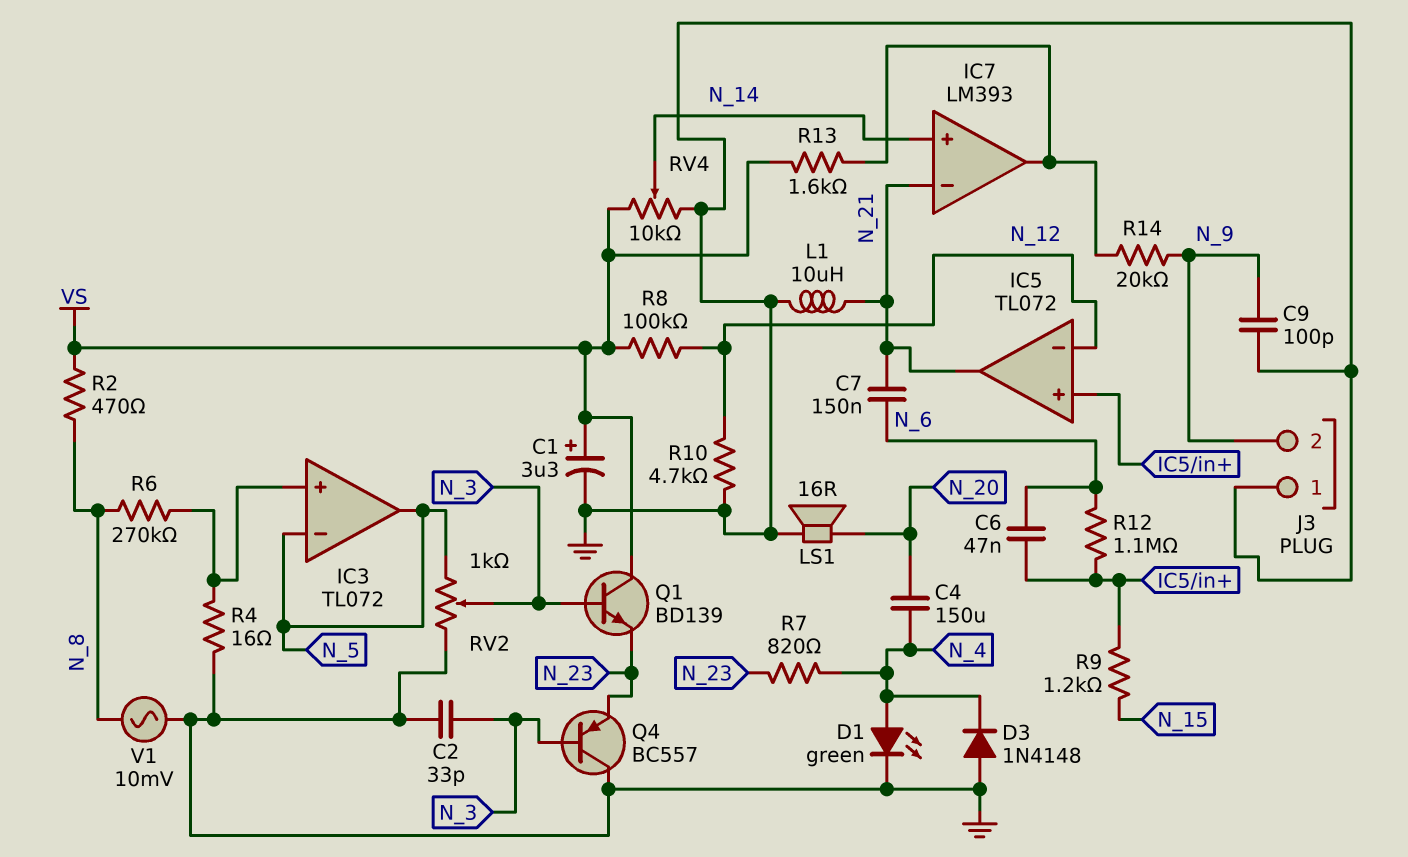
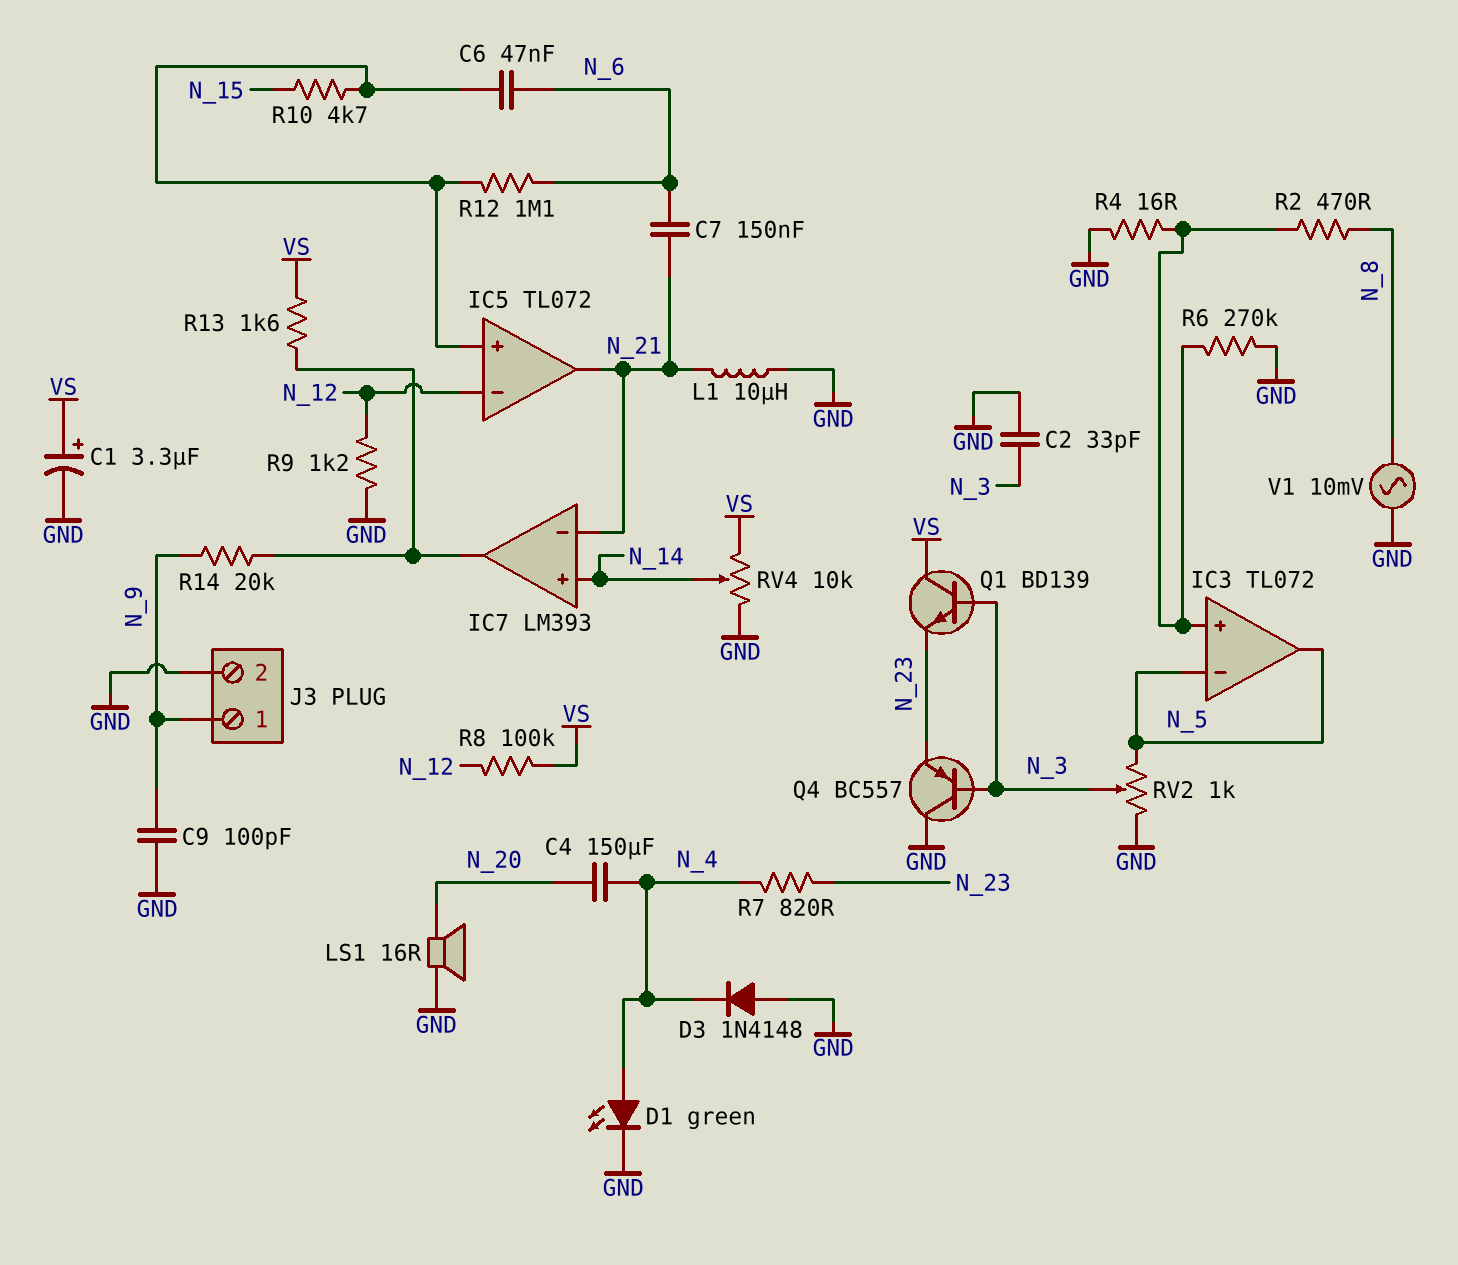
J3 pin 1: GND -> N_9
J3 pin 2: N_9 -> GND
R2: 470 (N_8, VS) -> 470 (IC3/in+, N_8)
R6: 270k (IC3/in+, N_8) -> 270k (GND, IC3/in+)
R9: 1.2k (IC5/in+, N_15) -> 1.2k (GND, N_12)
R10: 4.7k (GND, N_12) -> 4.7k (IC5/in+, N_15)

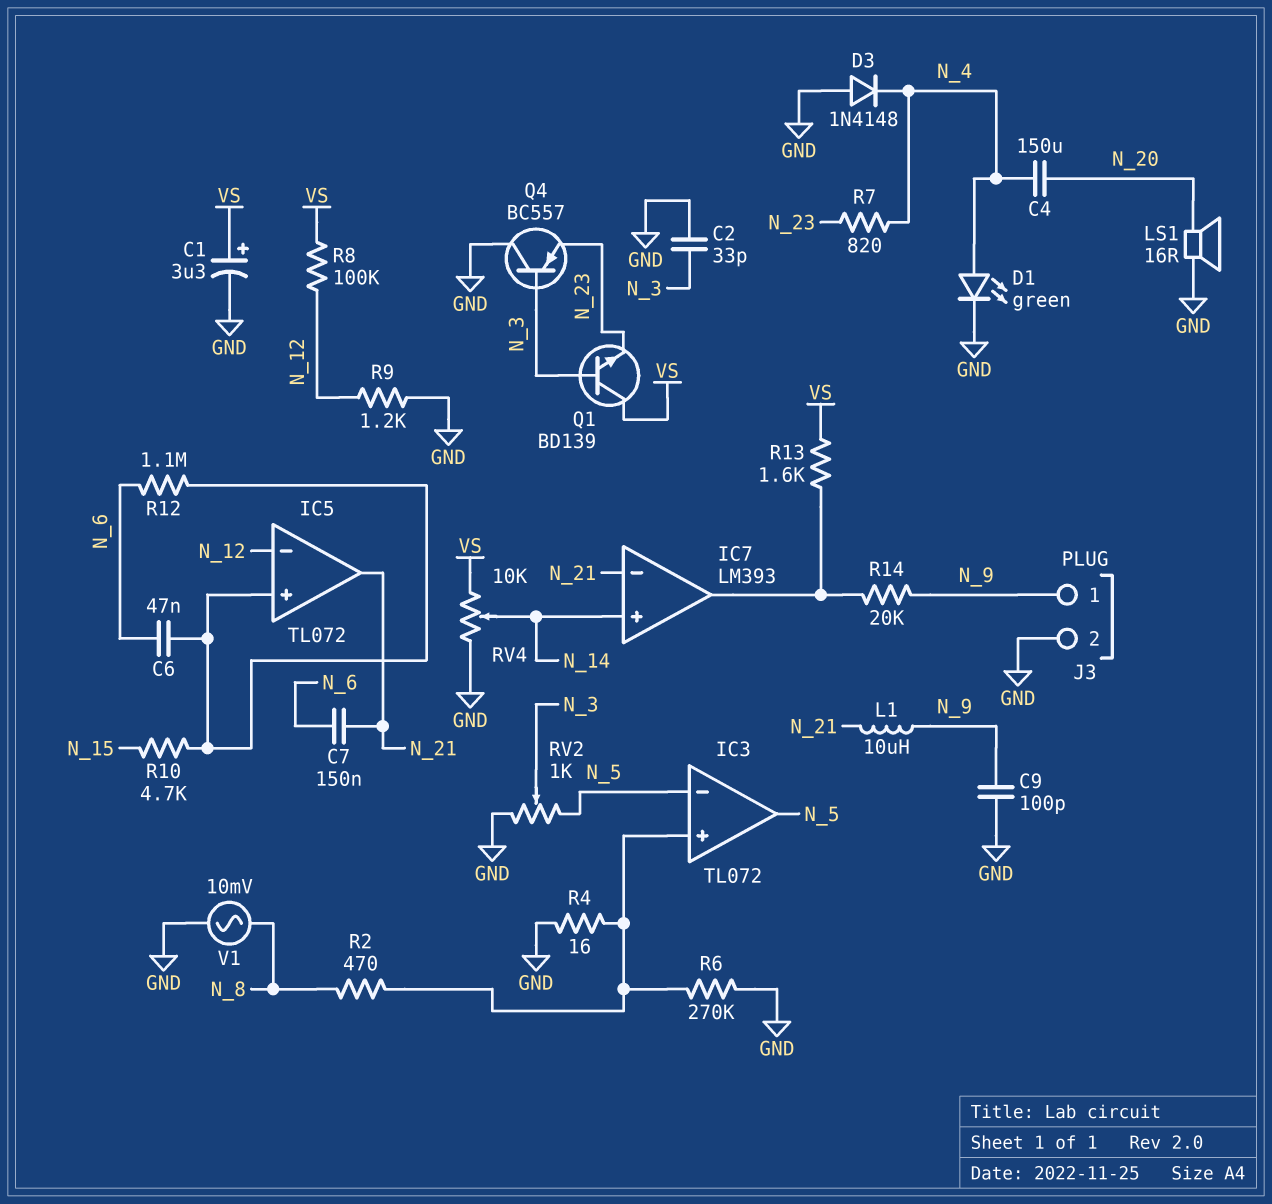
L1: 10uH (GND, N_21) -> 10uH (N_9, N_21)

